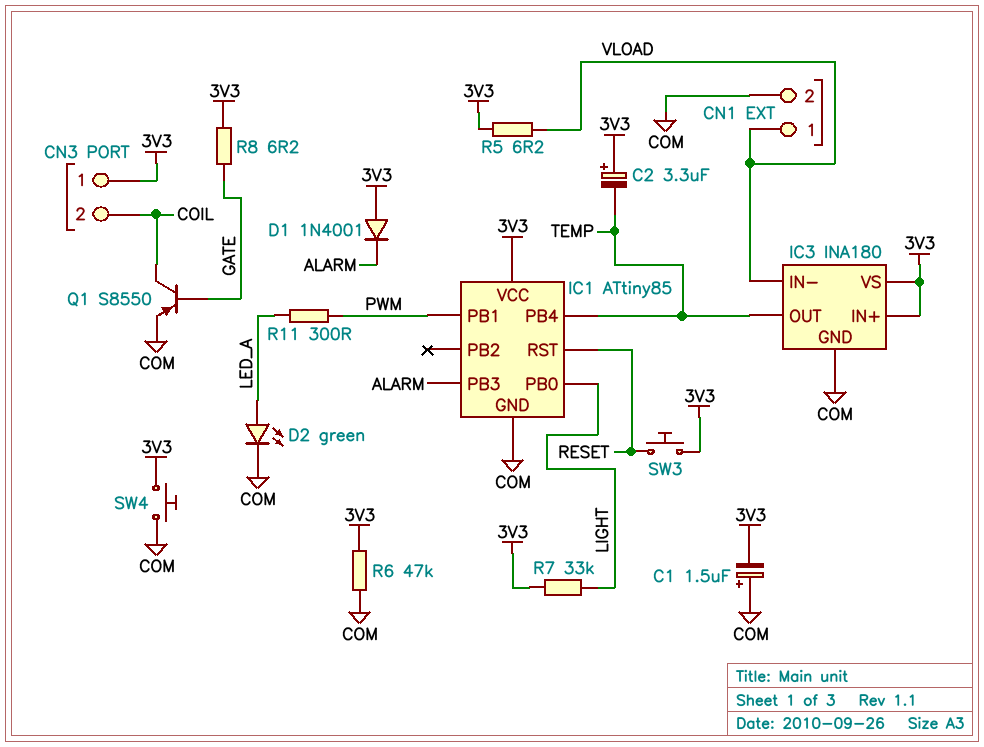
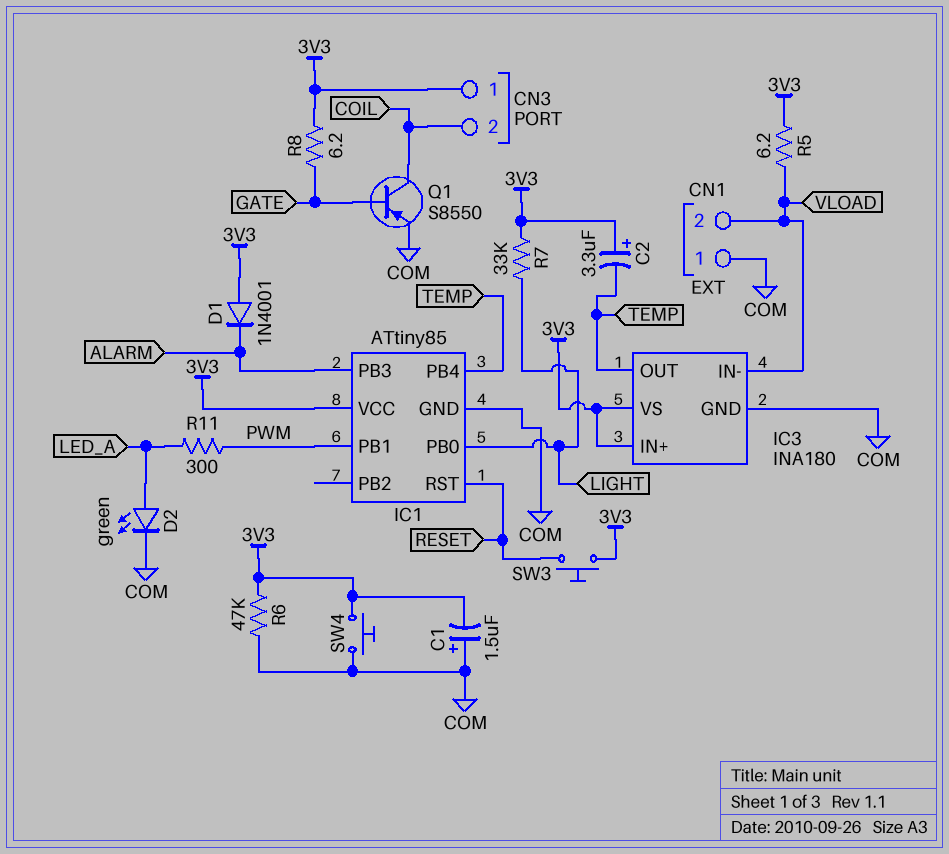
CN1 pin 1: VLOAD -> COM
CN1 pin 2: COM -> VLOAD

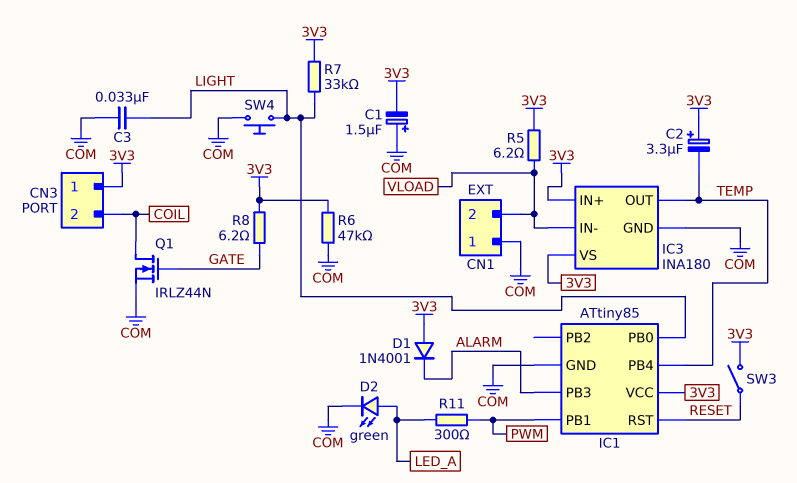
C3: none -> 33nF (COM, LIGHT)
Q1: PNP S8550 (B GATE, C COIL, E COM) -> NMOS IRLZ44N (G GATE, D COIL, S COM)
SW3: button (3V3, RESET) -> switch (3V3, RESET)
SW4: button (3V3, COM) -> button (COM, LIGHT)

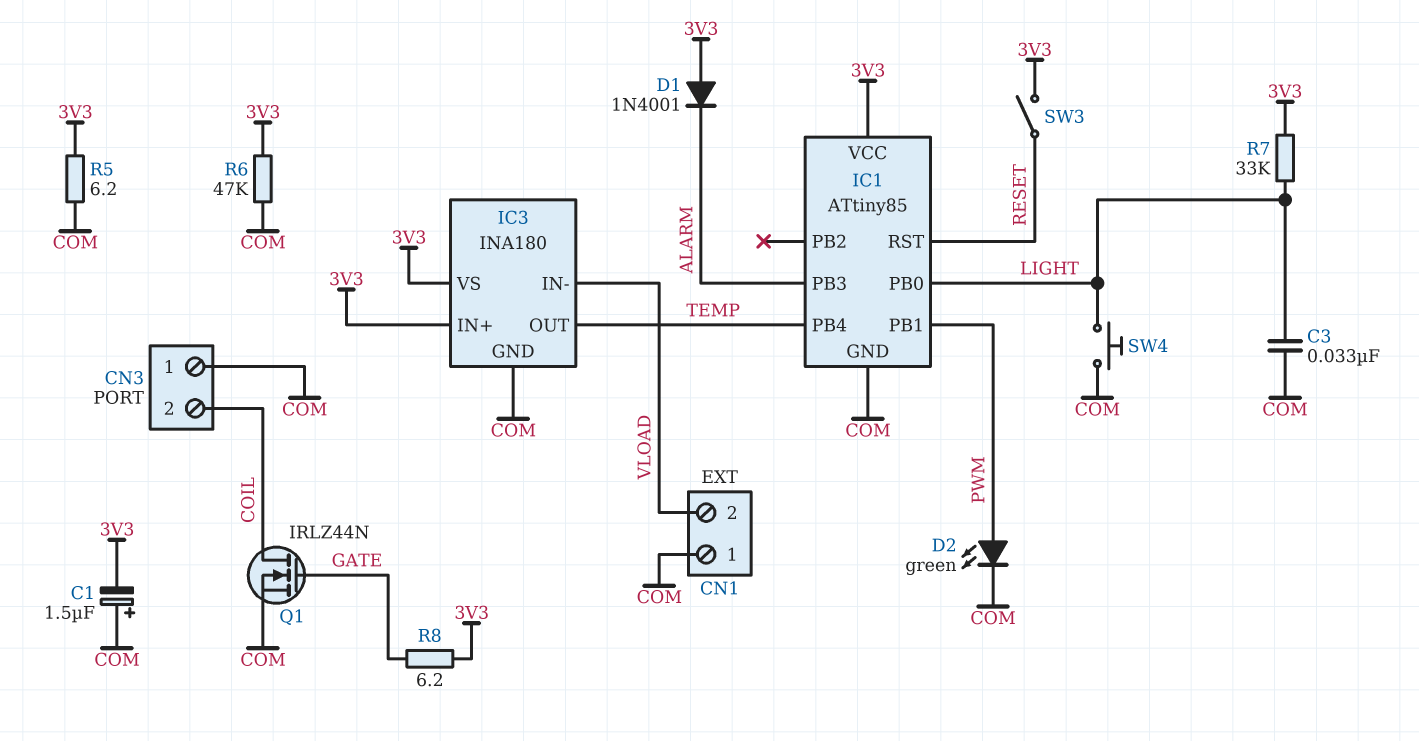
C2: 3.3uF (plus 3V3, minus TEMP) -> none
CN3 pin 1: 3V3 -> COM
D2: LED green (A LED_A, K COM) -> LED green (A PWM, K COM)
R5: 6.2 (3V3, VLOAD) -> 6.2 (3V3, COM)
R11: 300 (LED_A, PWM) -> none

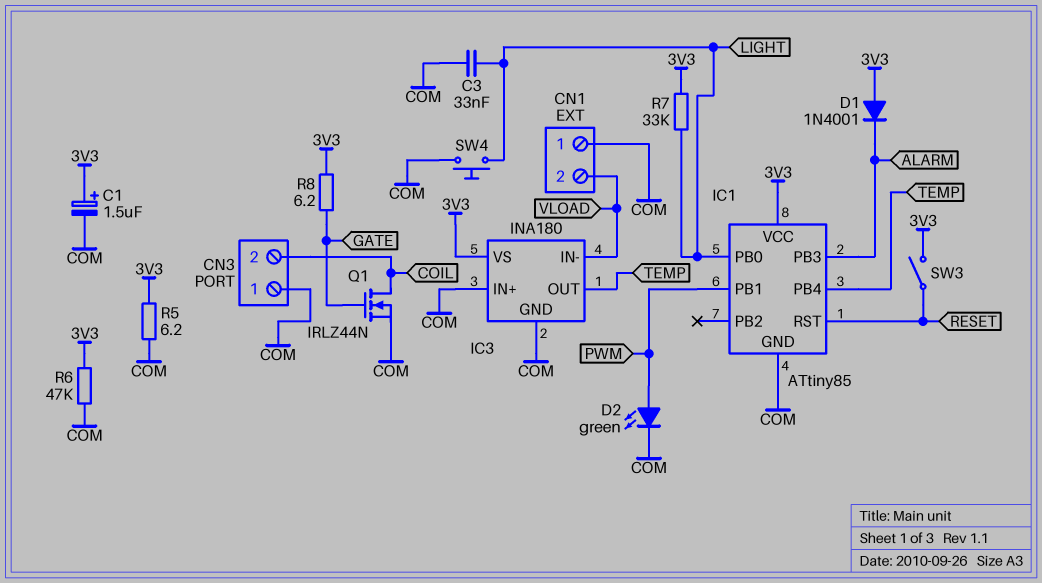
C1: 1.5uF (plus COM, minus 3V3) -> 1.5uF (plus 3V3, minus COM)
IC3 pin IN+: 3V3 -> COM

